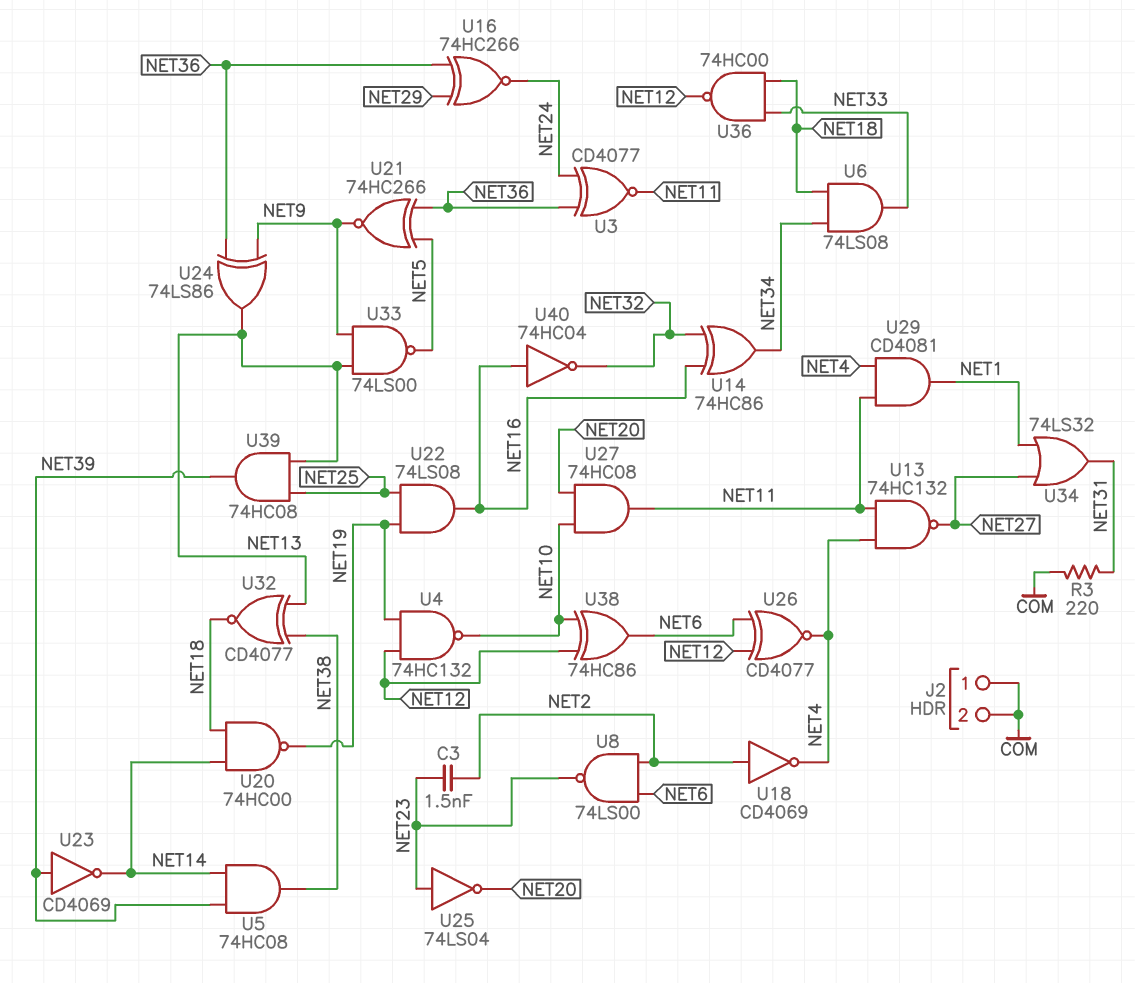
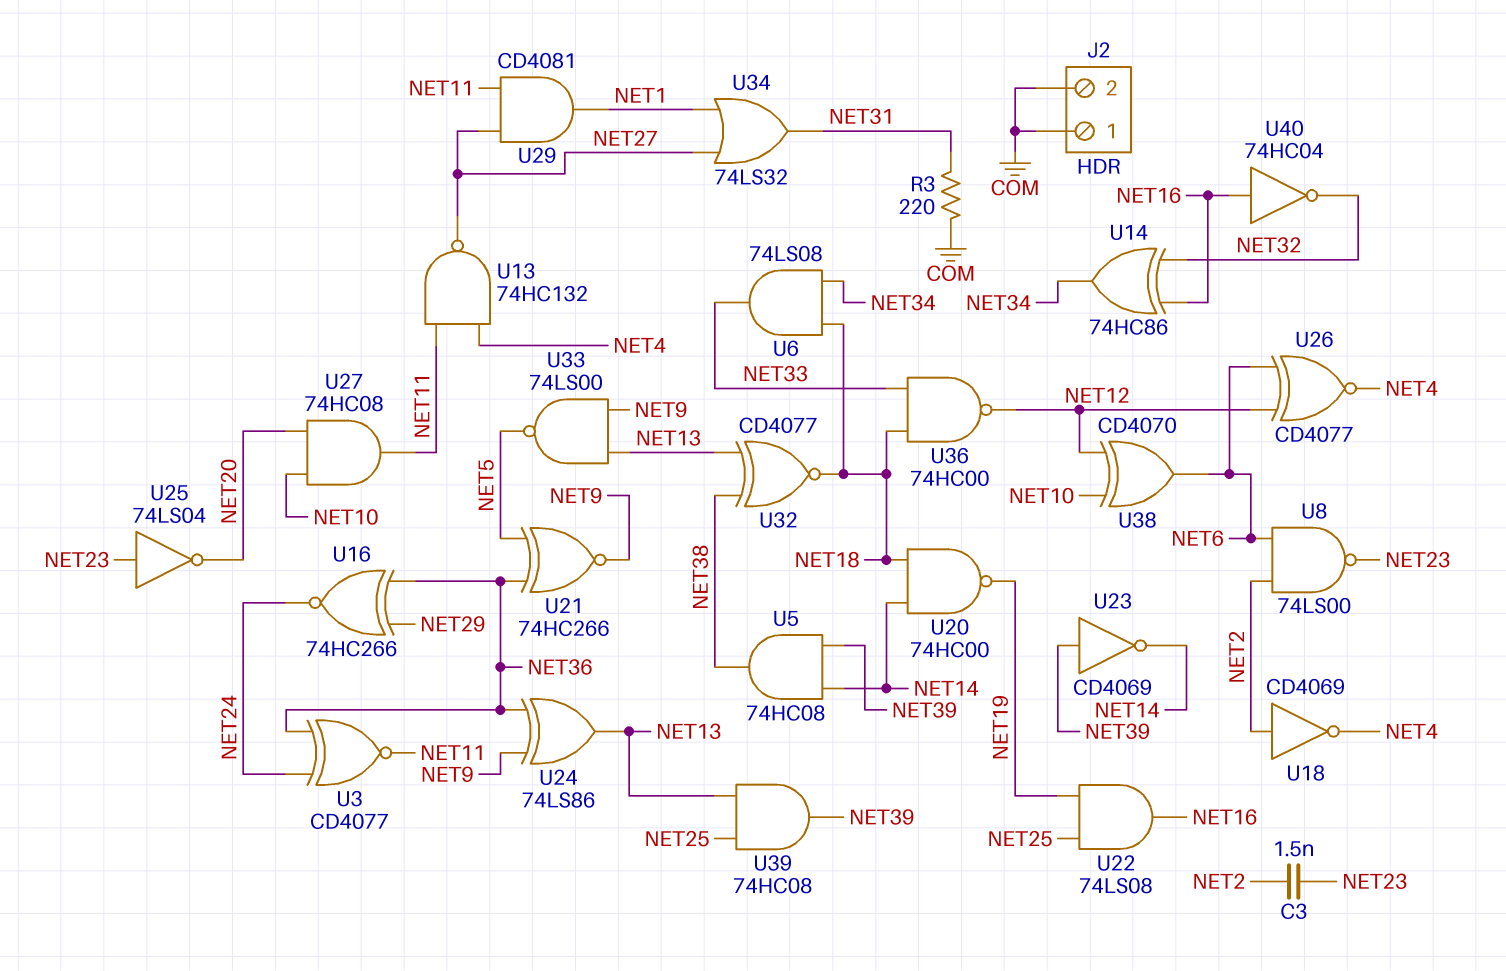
U4: NAND 74HC132 (in NET12, in NET19, out NET10) -> none
U29: AND CD4081 (in NET4, in NET11, out NET1) -> AND CD4081 (in NET11, in NET27, out NET1)
U38: XOR 74HC86 (in NET10, in NET12, out NET6) -> XOR CD4070 (in NET10, in NET12, out NET6)

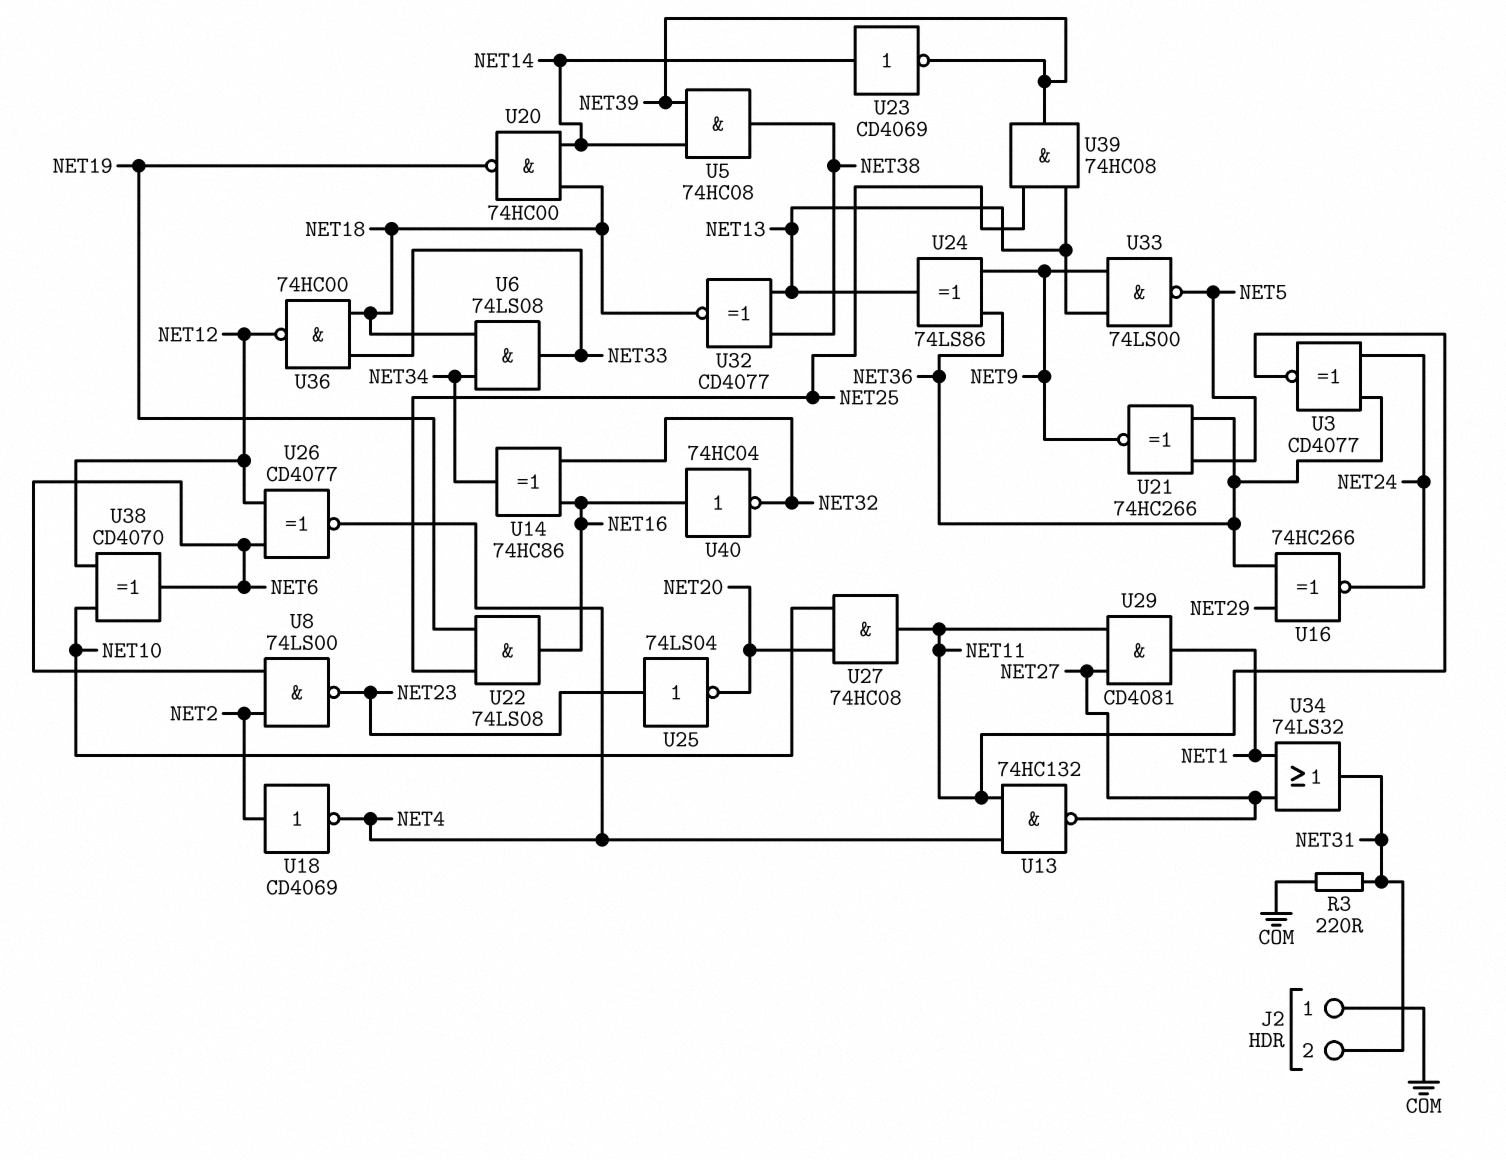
C3: 1.5nF (NET2, NET23) -> none
J2 pin 2: COM -> NET31
U23: NOT CD4069 (in NET39, out NET14) -> NOT CD4069 (in NET14, out NET39)

